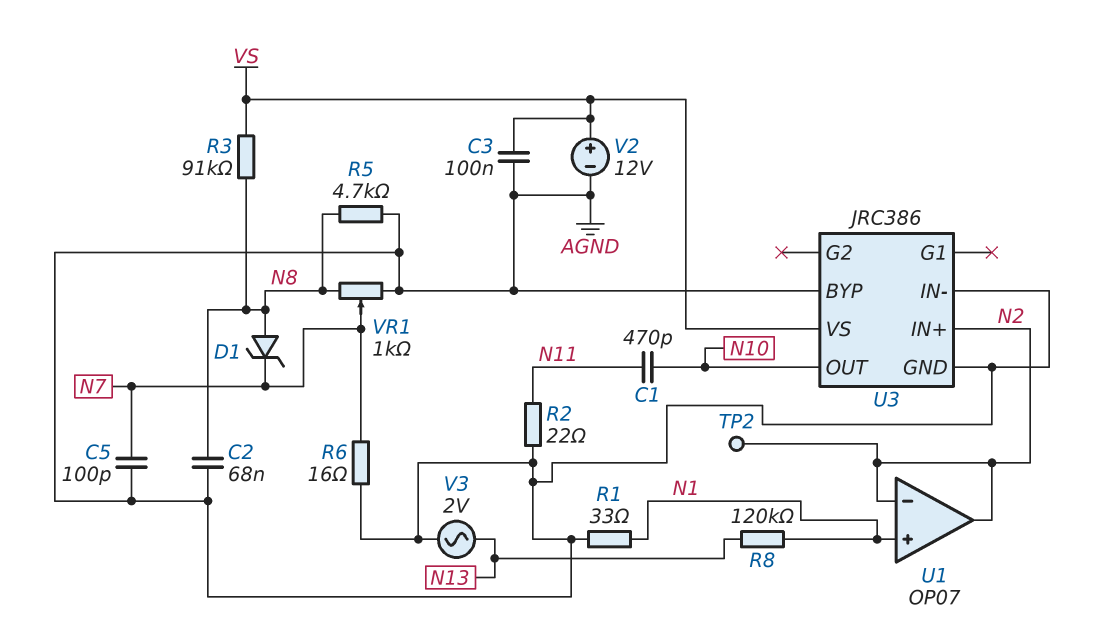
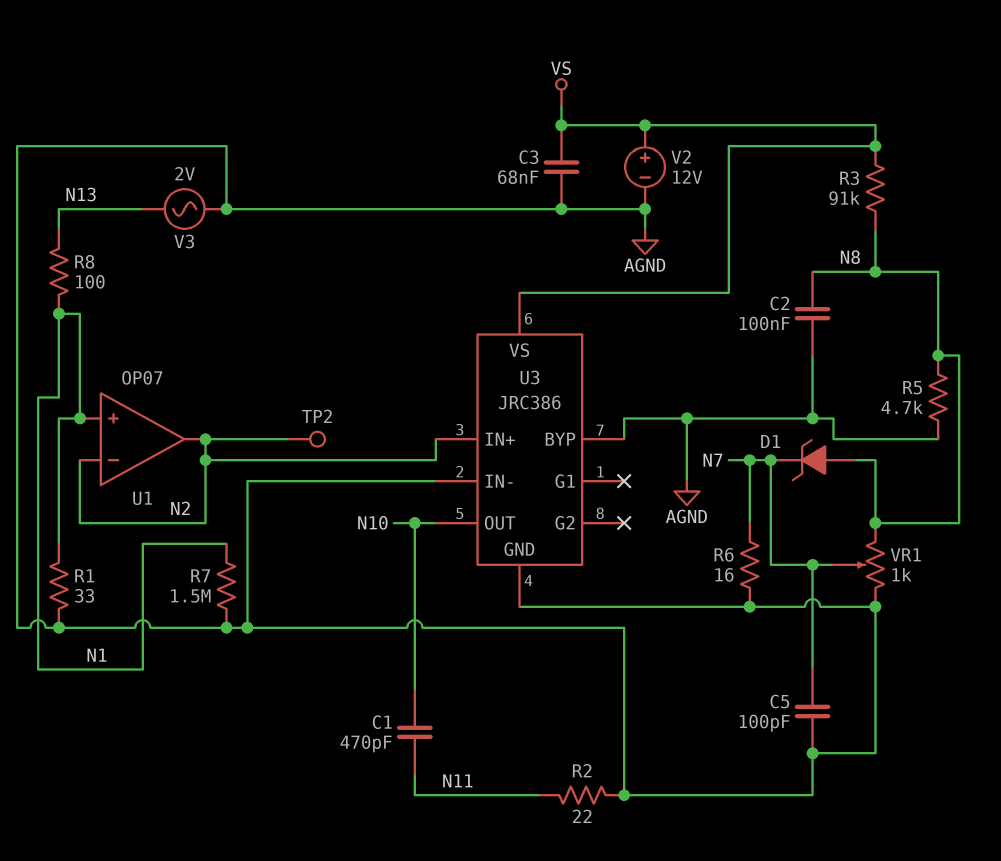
C2: 68nF (AGND, N8) -> 100nF (AGND, N8)
C3: 100nF (AGND, VS) -> 68nF (AGND, VS)
R7: none -> 1.5M (AGND, N1)
R8: 120k (N1, N13) -> 100 (N1, N13)

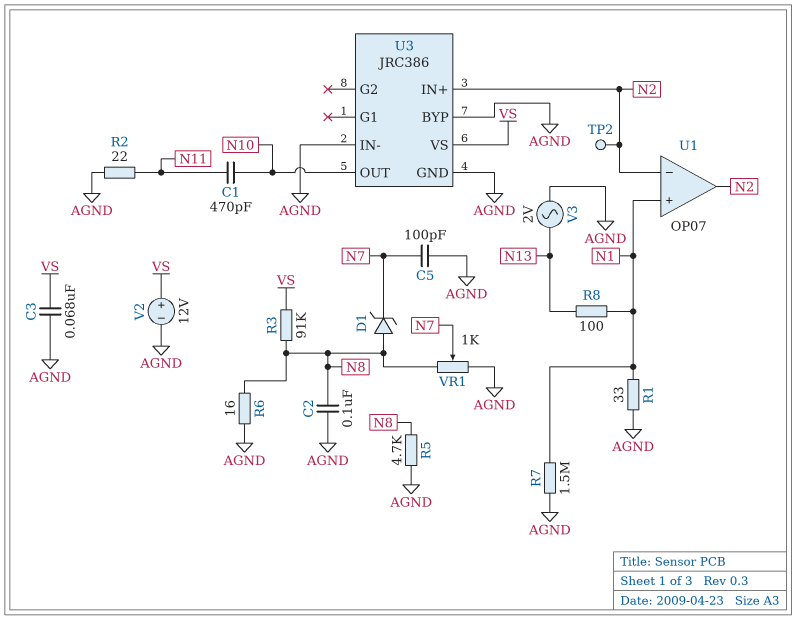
R6: 16 (AGND, N7) -> 16 (AGND, N8)

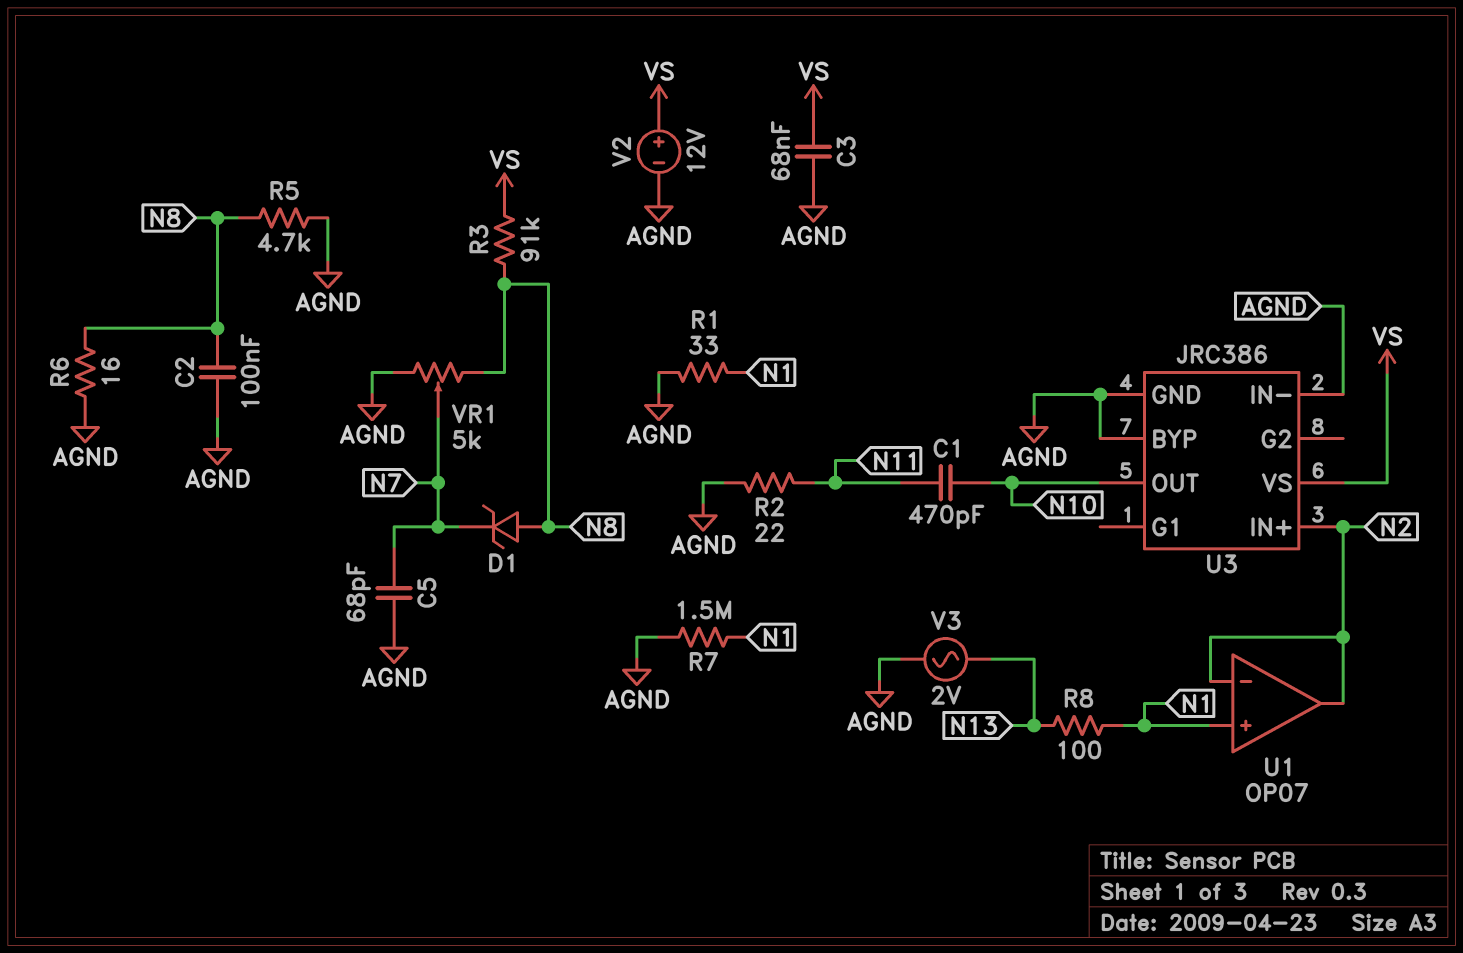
C5: 100pF (AGND, N7) -> 68pF (AGND, N7)
TP2: test point (N2) -> none
VR1: 1k (AGND, N8, wiper N7) -> 5k (AGND, N8, wiper N7)

